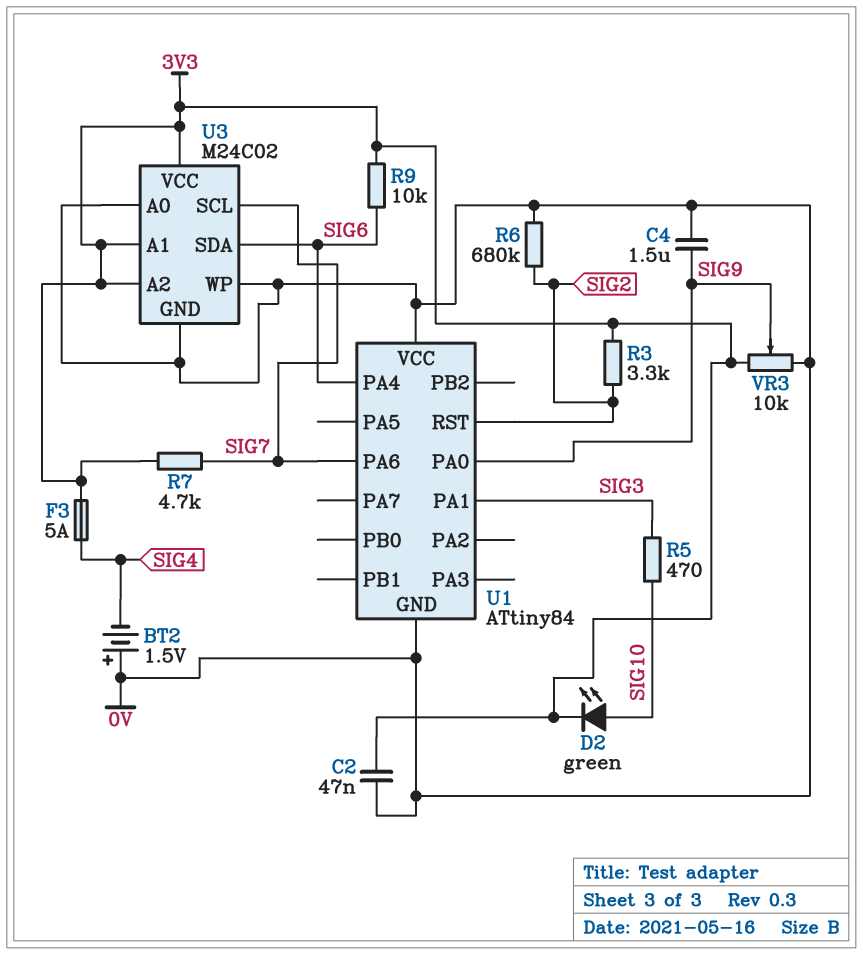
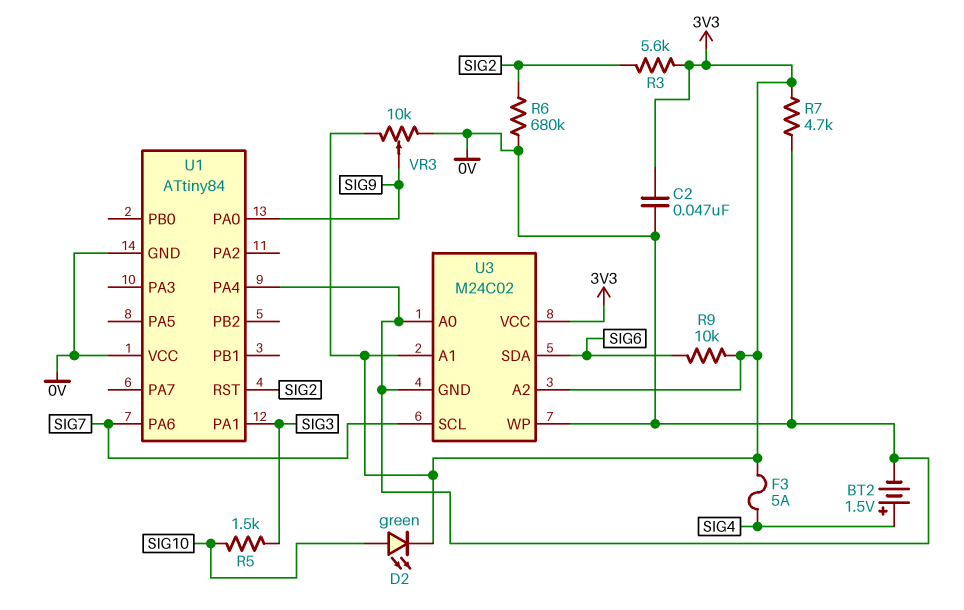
BT2: 1.5V (plus 0V, minus SIG4) -> 1.5V (plus SIG4, minus 0V)
C4: 1.5uF (0V, SIG9) -> none
R3: 3.3k (3V3, SIG2) -> 5.6k (3V3, SIG2)
R5: 470 (SIG3, SIG10) -> 1.5k (SIG3, SIG10)
R7: 4.7k (3V3, SIG7) -> 4.7k (0V, 3V3)
U1 pin PA4: SIG6 -> 0V

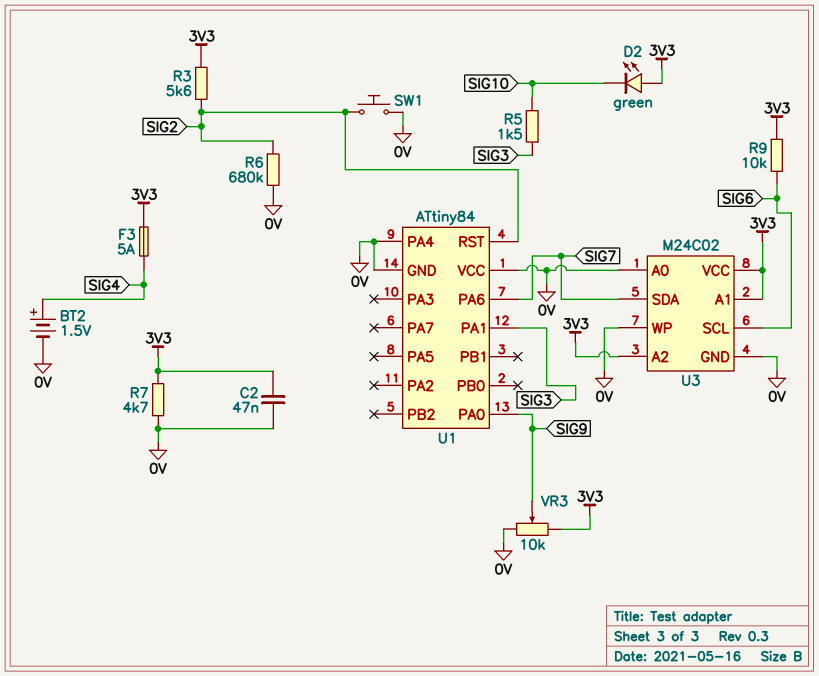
D2: LED green (A SIG10, K 3V3) -> LED green (A 3V3, K SIG10)
SW1: none -> button (0V, SIG2)
U3 pin SCL: SIG7 -> SIG6
U3 pin SDA: SIG6 -> SIG7

